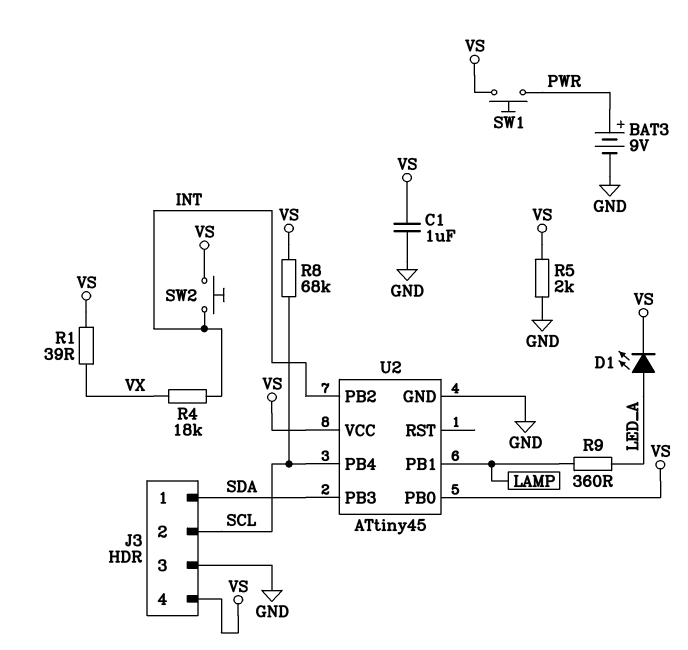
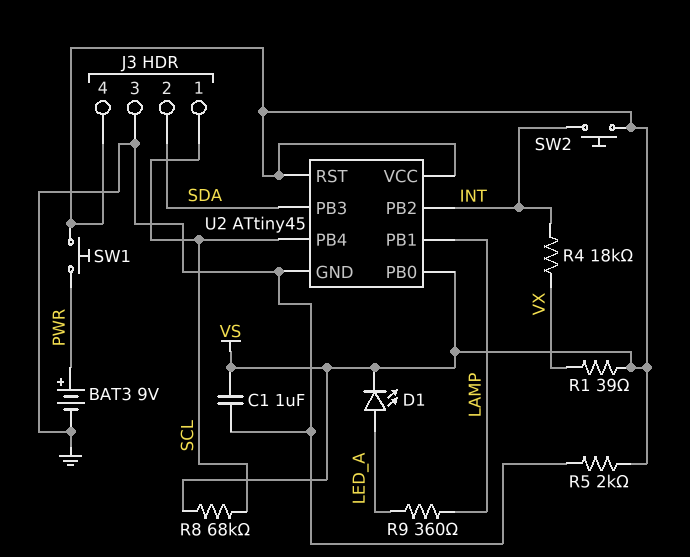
J3 pin 1: SDA -> SCL
J3 pin 2: SCL -> SDA
U2 pin RST: none -> VS

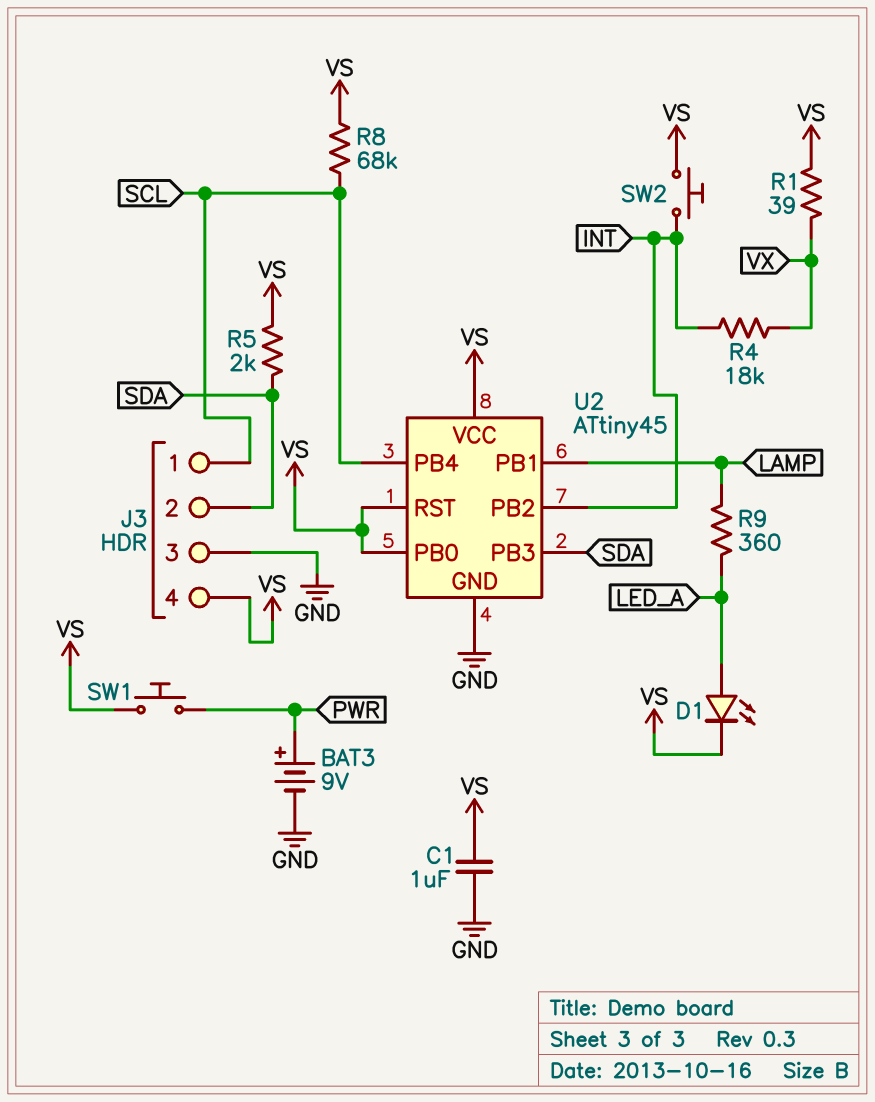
R5: 2k (GND, VS) -> 2k (SDA, VS)

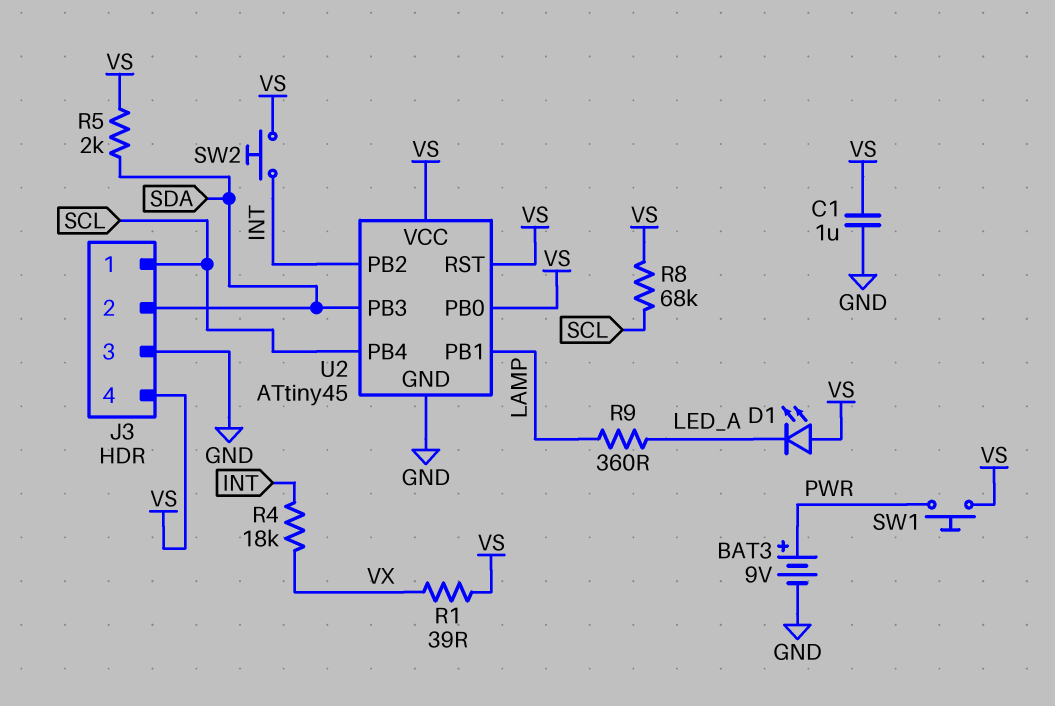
D1: LED (A LED_A, K VS) -> LED (A VS, K LED_A)

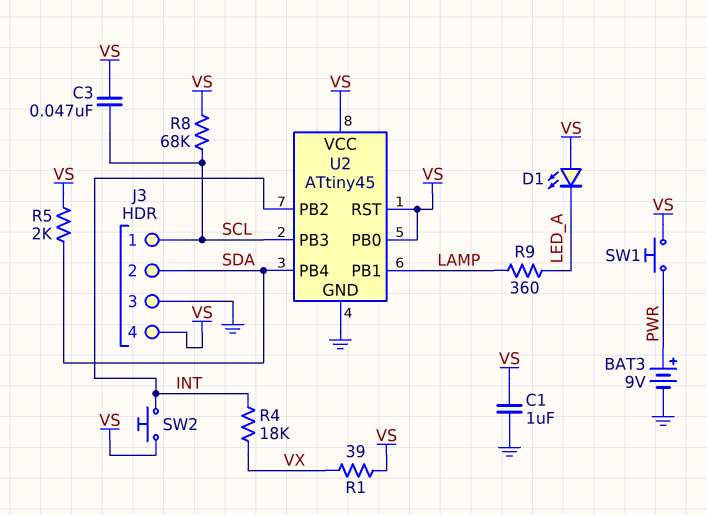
C3: none -> 47nF (SCL, VS)
U2 pin PB3: SDA -> SCL
U2 pin PB4: SCL -> SDA

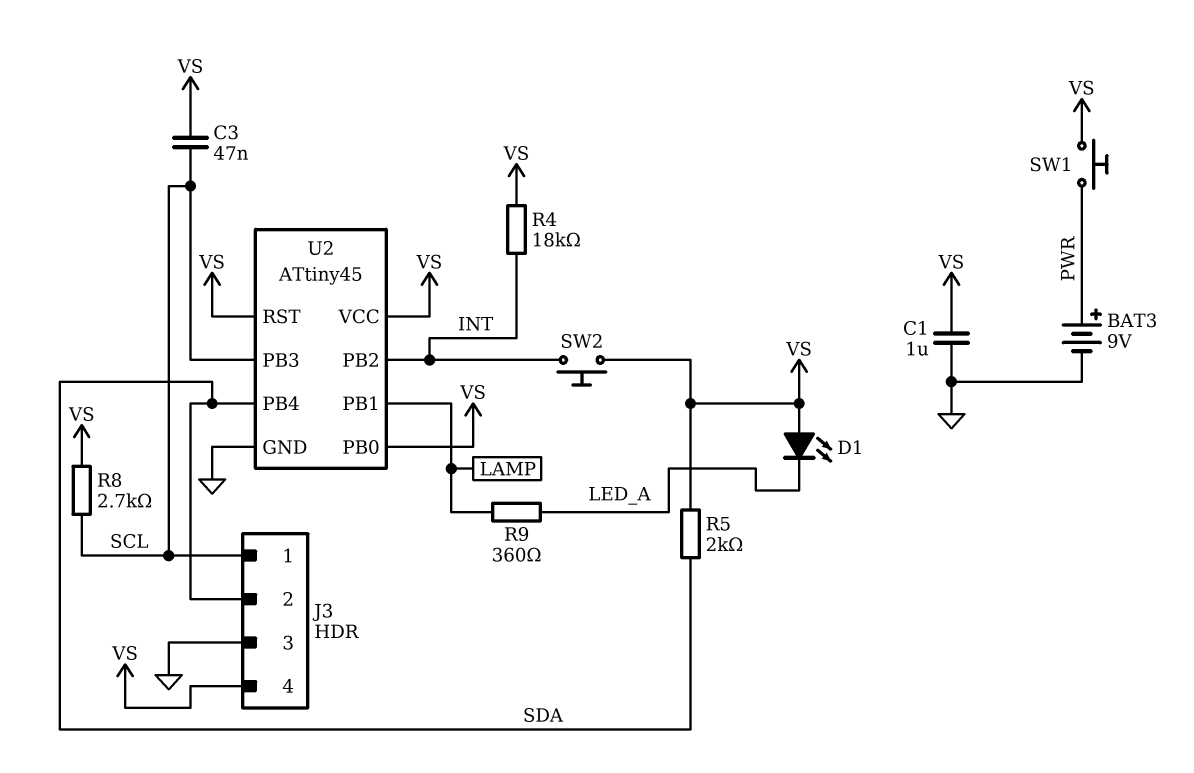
R1: 39 (VS, VX) -> none
R4: 18k (INT, VX) -> 18k (INT, VS)
R8: 68k (SCL, VS) -> 2.7k (SCL, VS)

